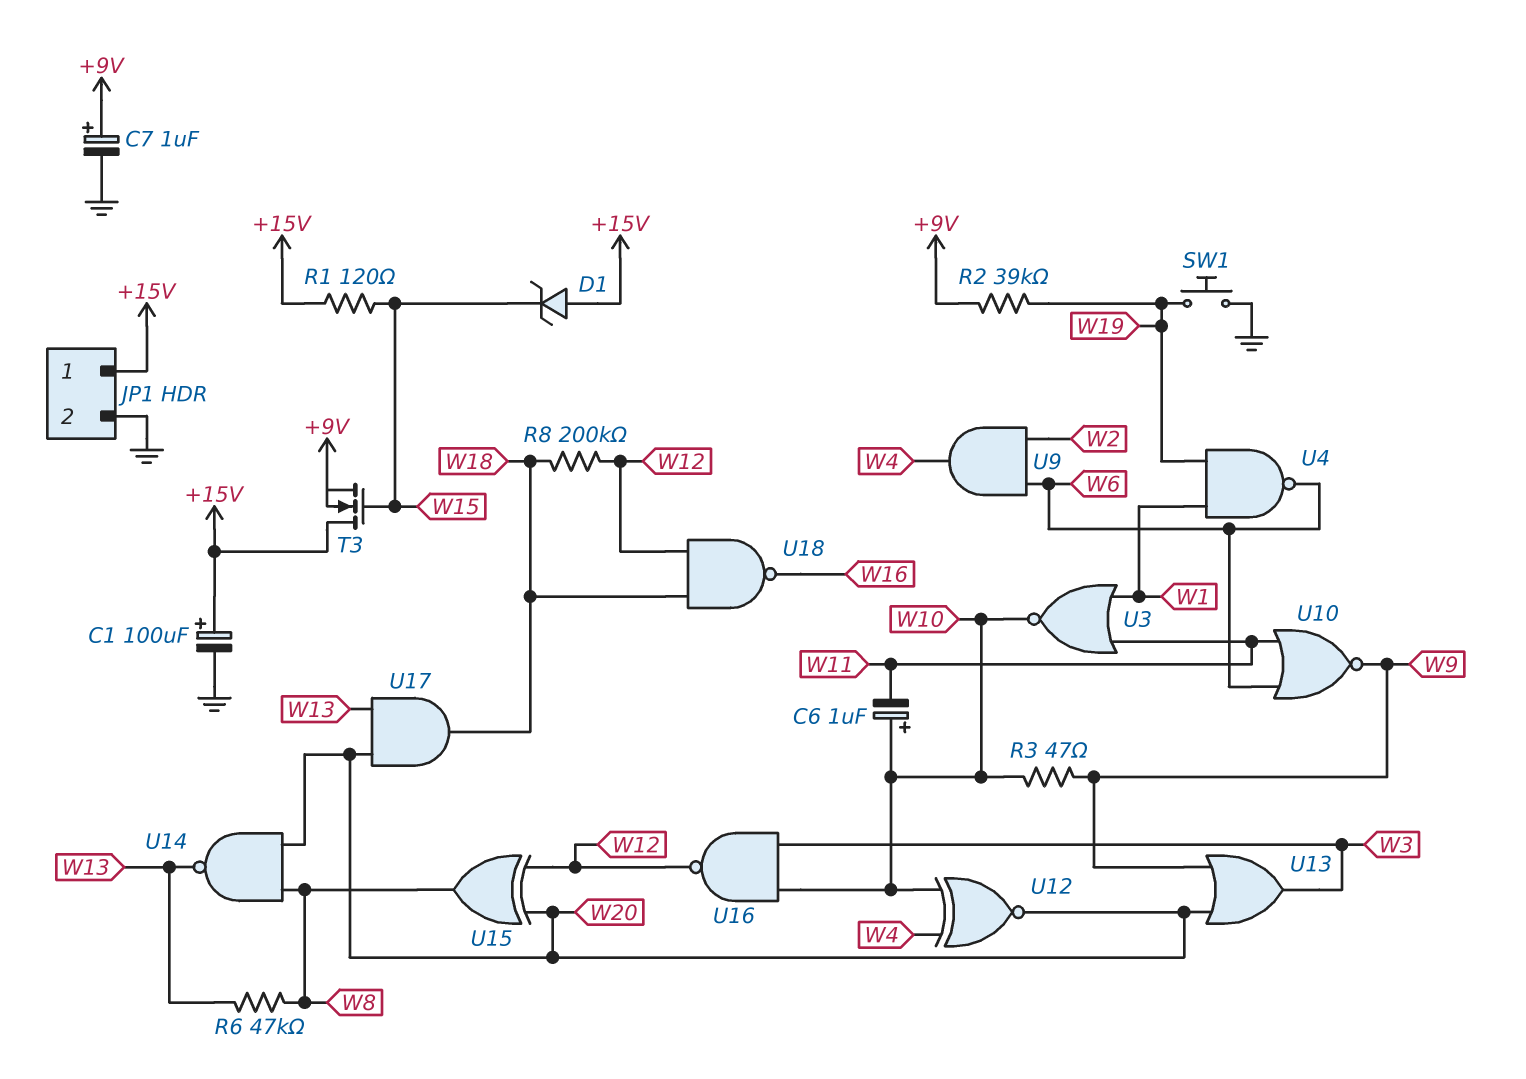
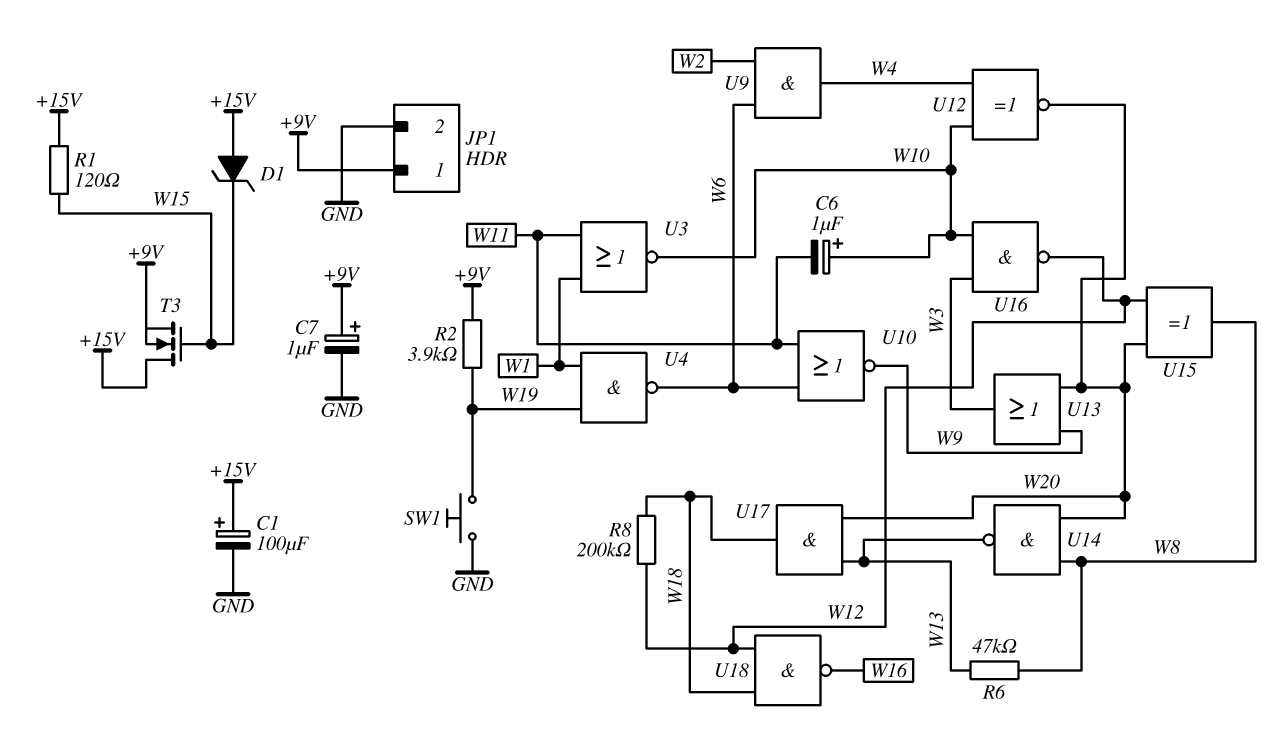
JP1 pin 1: +15V -> +9V
R2: 39k (+9V, W19) -> 3.9k (+9V, W19)
R3: 47 (W9, W10) -> none

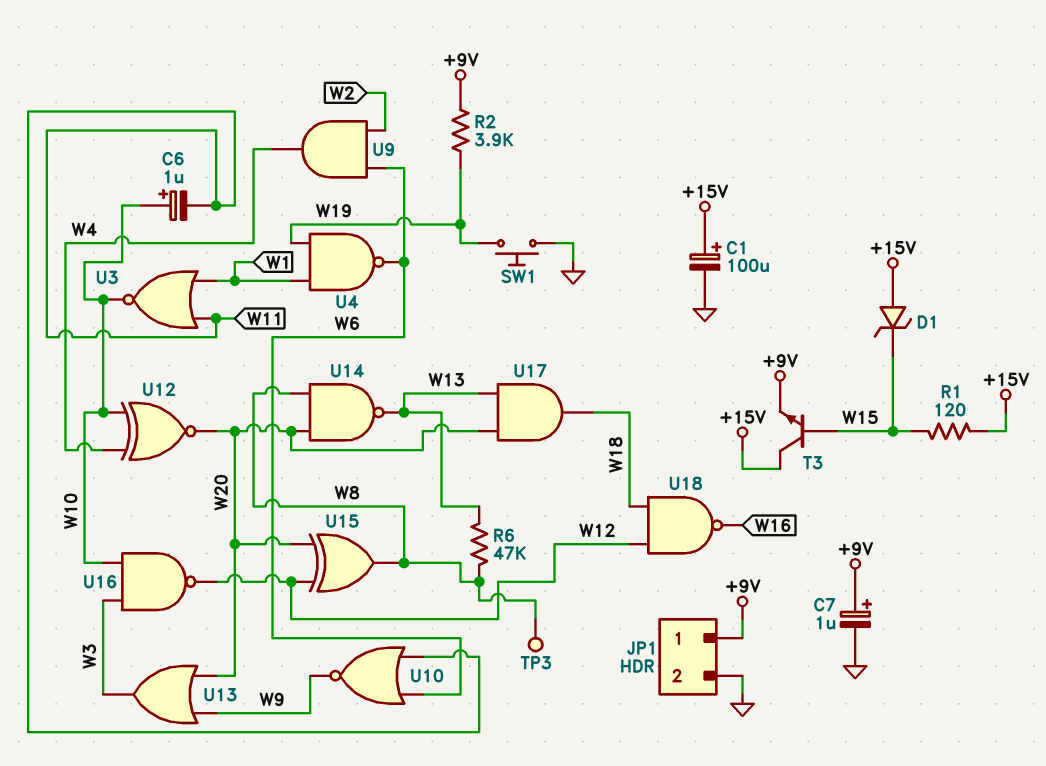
R8: 200k (W12, W18) -> none
T3: NMOS (G W15, D +15V, S +9V) -> NPN (B W15, C +15V, E +9V)
TP3: none -> test point (W8)

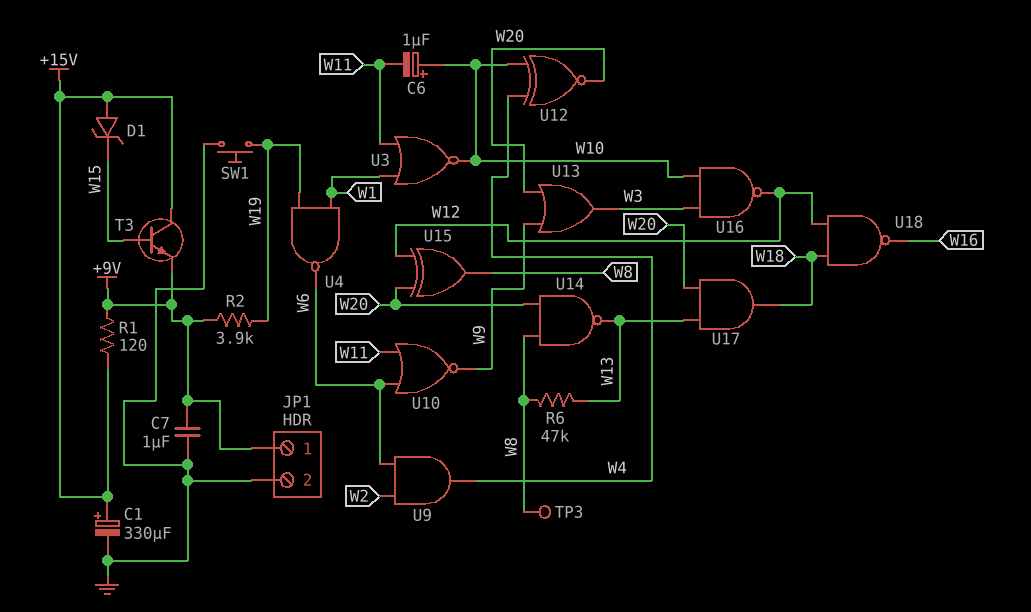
C1: 100uF (plus +15V, minus GND) -> 330uF (plus +15V, minus GND)
C7: 1uF (plus +9V, minus GND) -> 1uF (+9V, GND)
R1: 120 (+15V, W15) -> 120 (+9V, +15V)

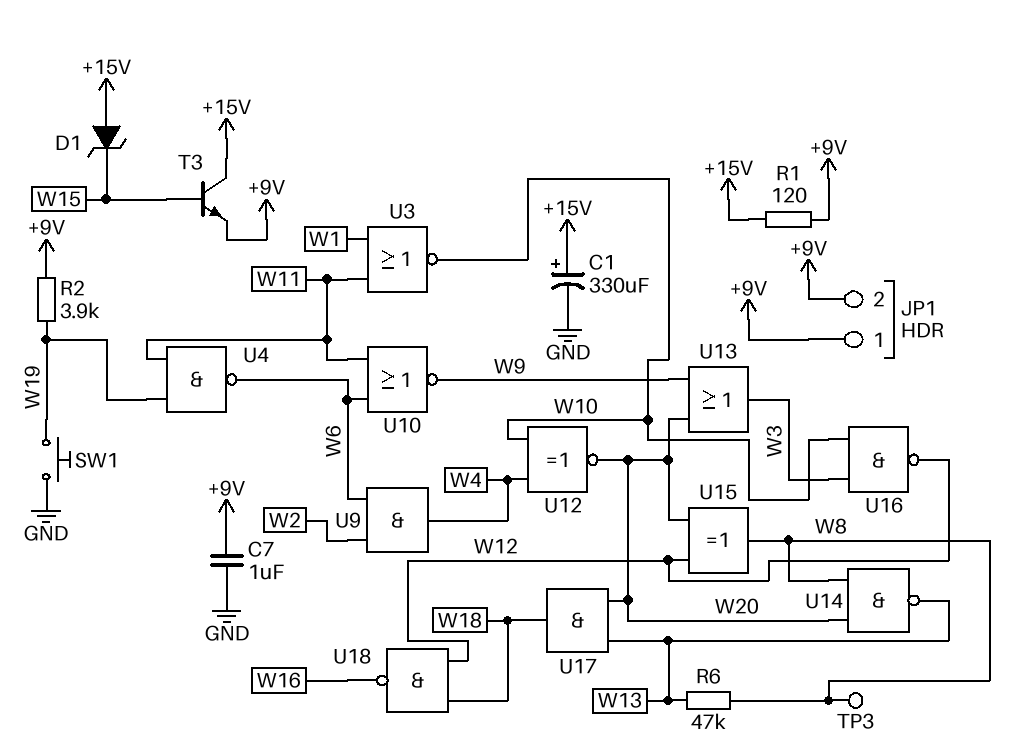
C6: 1uF (plus W10, minus W11) -> none
JP1 pin 2: GND -> +9V
U4: NAND (in W1, in W19, out W6) -> NAND (in W11, in W19, out W6)

